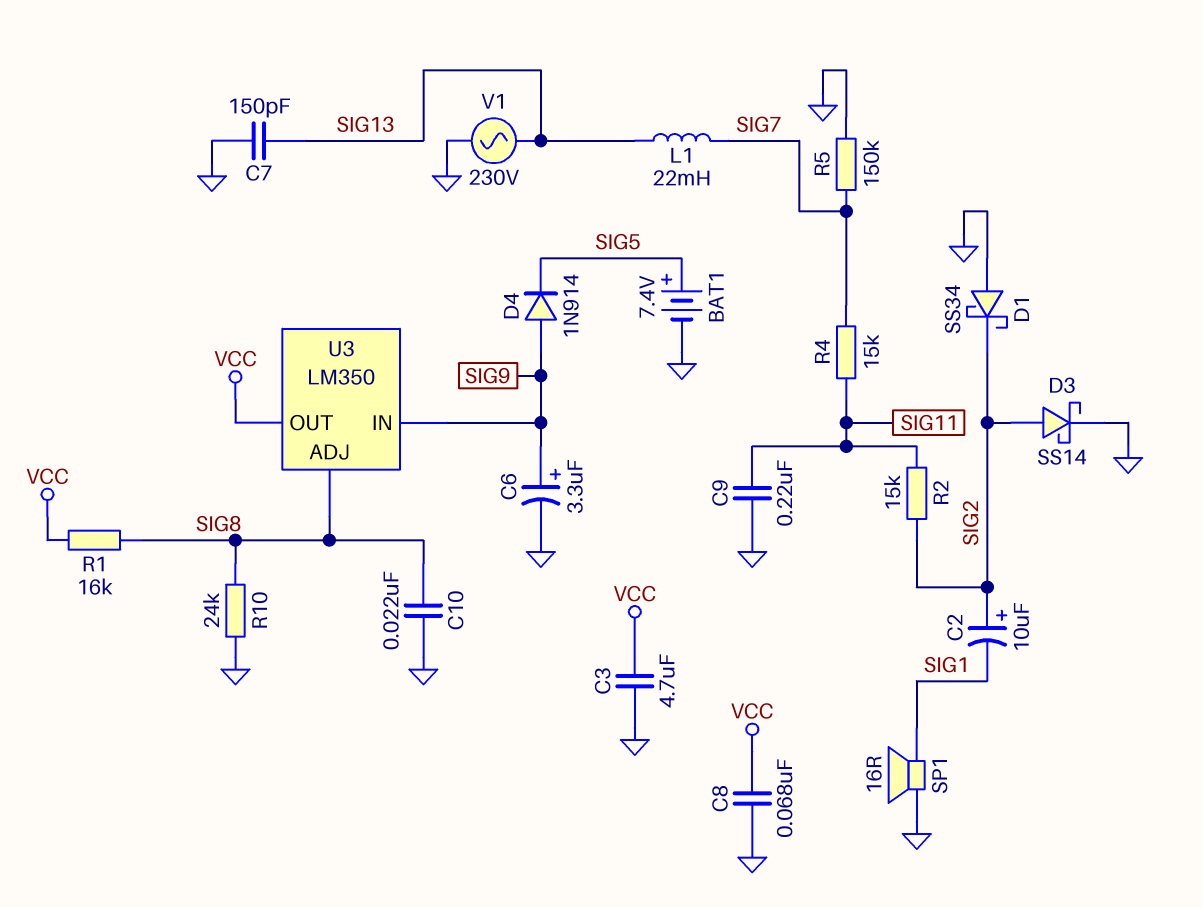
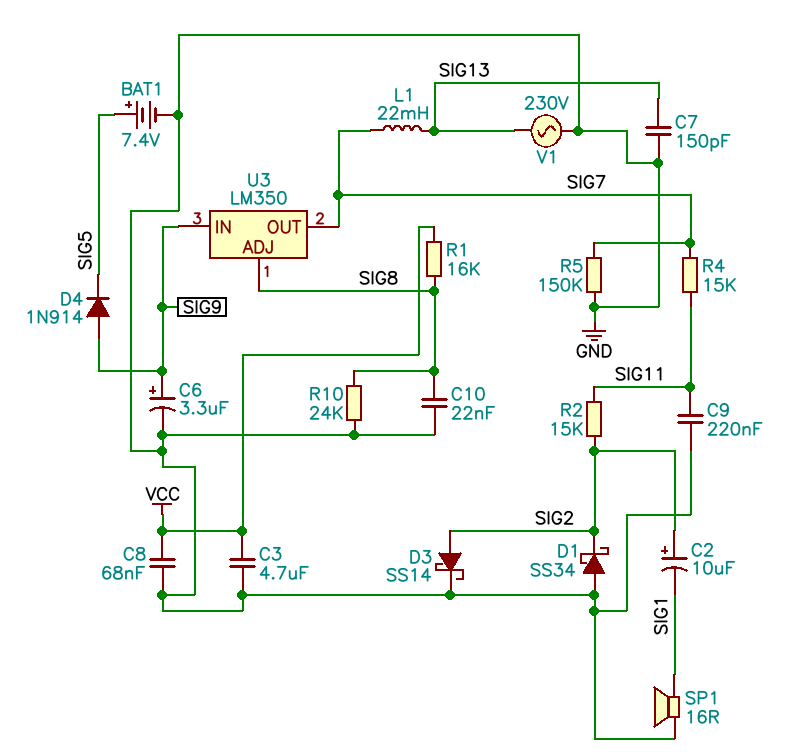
U3 pin OUT: VCC -> SIG7

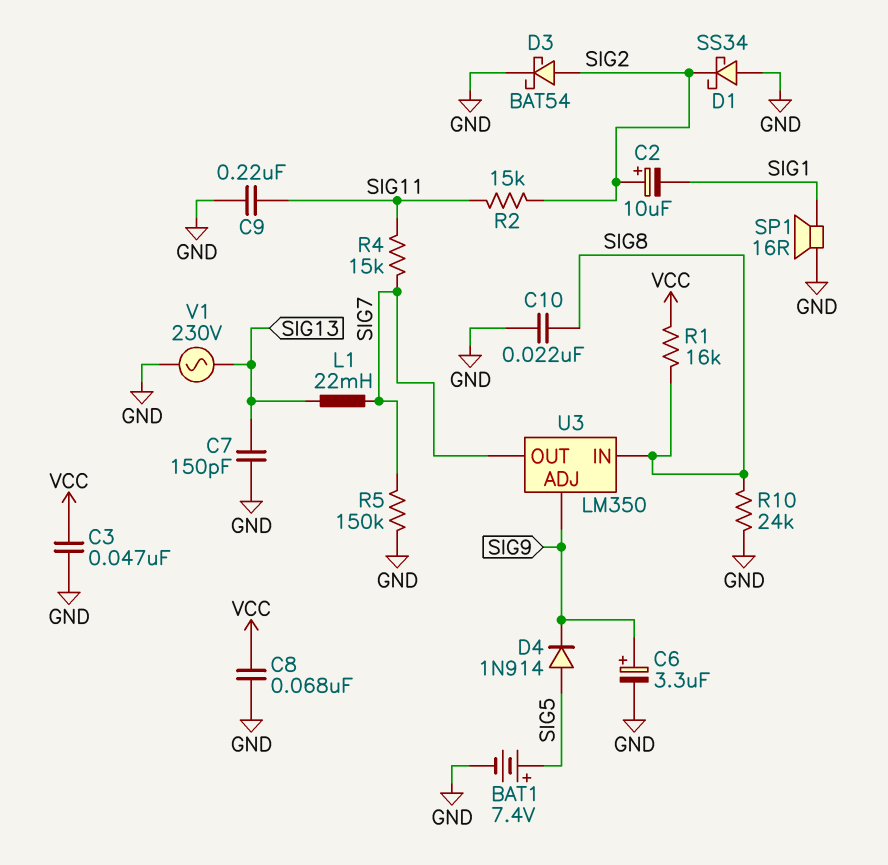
C3: 4.7uF (GND, VCC) -> 47nF (GND, VCC)
D3: schottky SS14 (A SIG2, K GND) -> schottky BAT54 (A SIG2, K GND)
D4: diode 1N914 (A SIG9, K SIG5) -> diode 1N914 (A SIG5, K SIG9)
U3 pin ADJ: SIG8 -> SIG9
U3 pin IN: SIG9 -> SIG8

